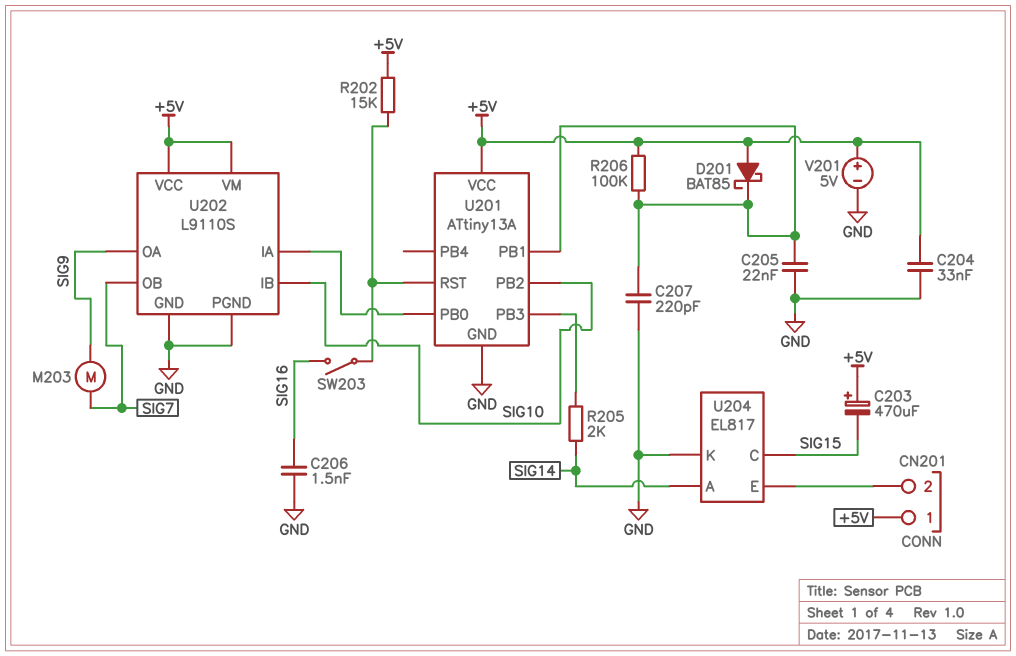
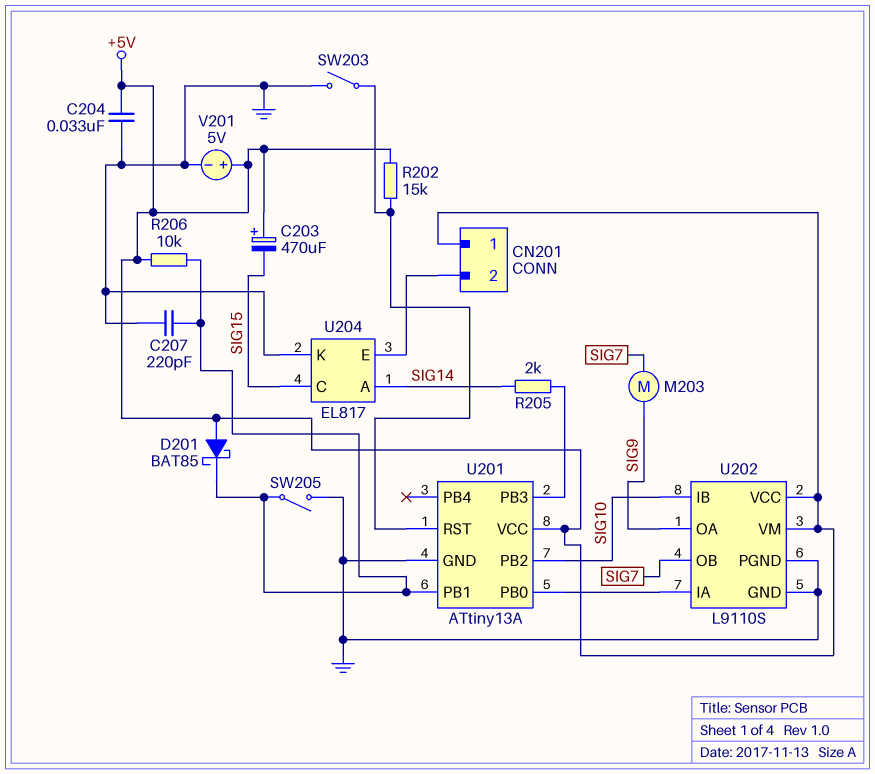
C205: 22nF (GND, U201/PB1) -> none
C206: 1.5nF (GND, SIG16) -> none
R206: 100k (+5V, U201/PB1) -> 10k (+5V, U201/PB1)
SW203: switch (SIG16, U201/RST) -> switch (GND, U201/RST)
SW205: none -> switch (GND, U201/PB1)

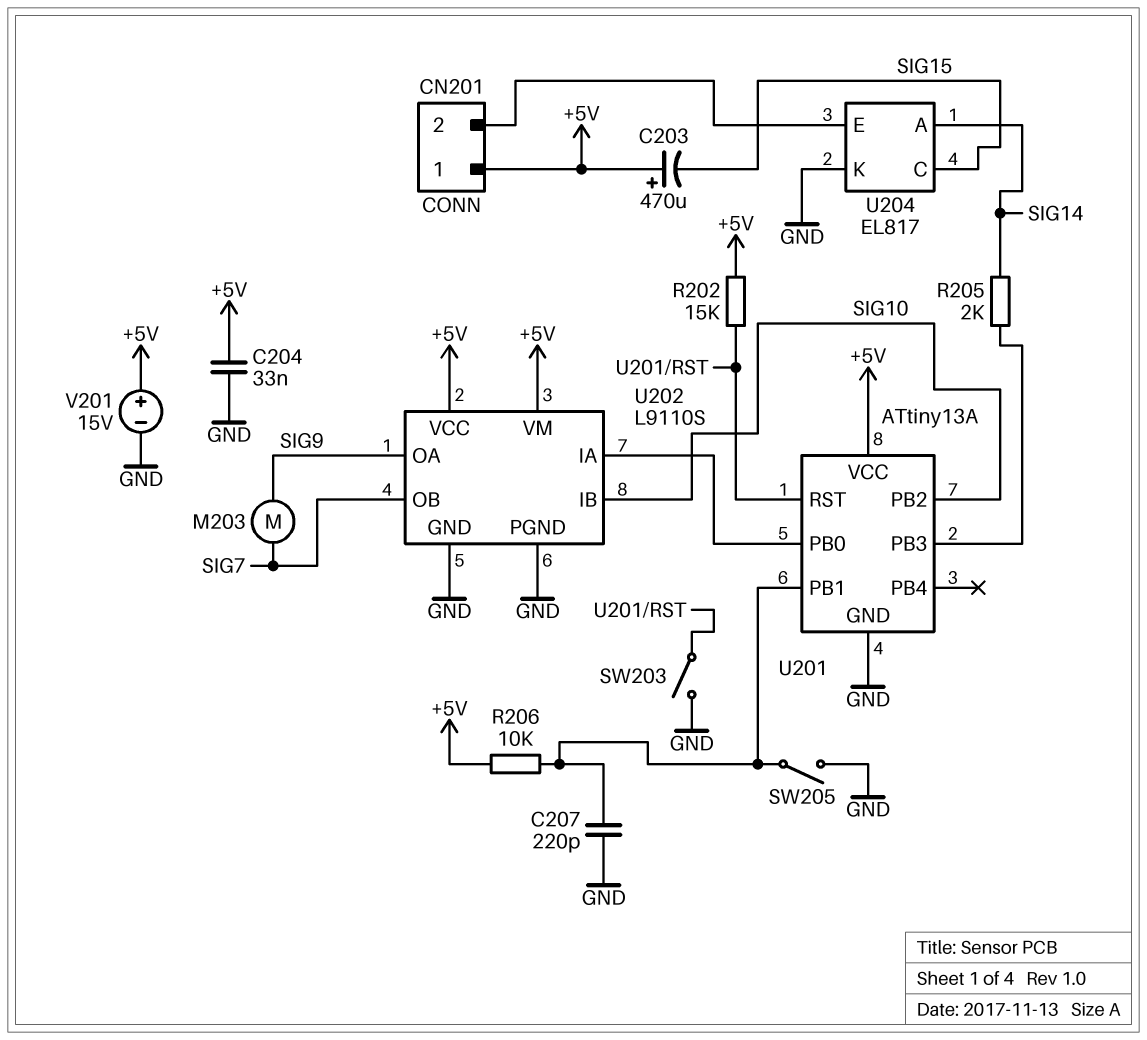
D201: schottky BAT85 (A +5V, K U201/PB1) -> none
V201: 5V (plus +5V, minus GND) -> 15V (plus +5V, minus GND)

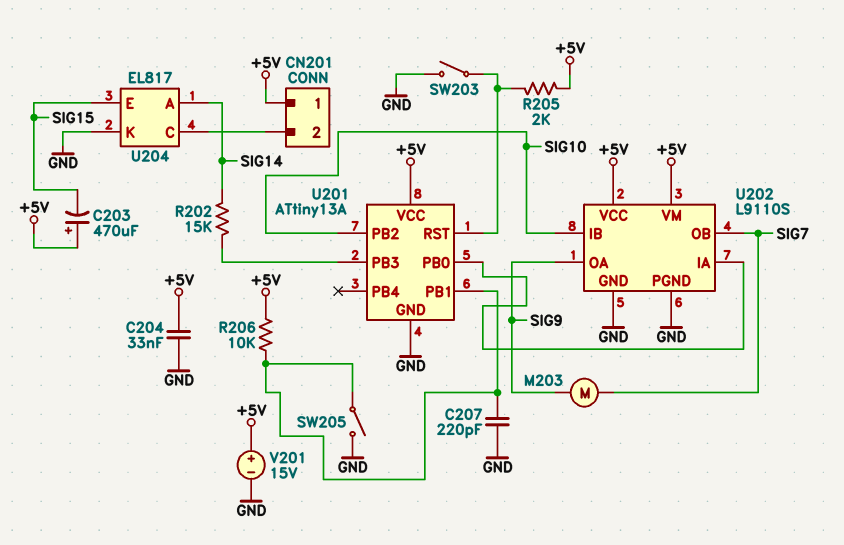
R202: 15k (+5V, U201/RST) -> 15k (SIG14, U201/PB3)
R205: 2k (SIG14, U201/PB3) -> 2k (+5V, U201/RST)
U204 pin C: SIG15 -> CN201/2
U204 pin E: CN201/2 -> SIG15

